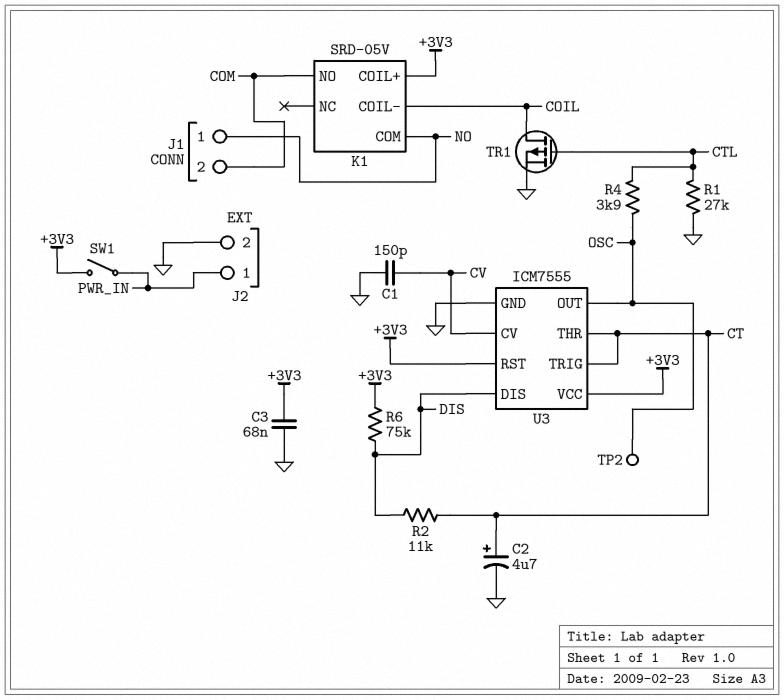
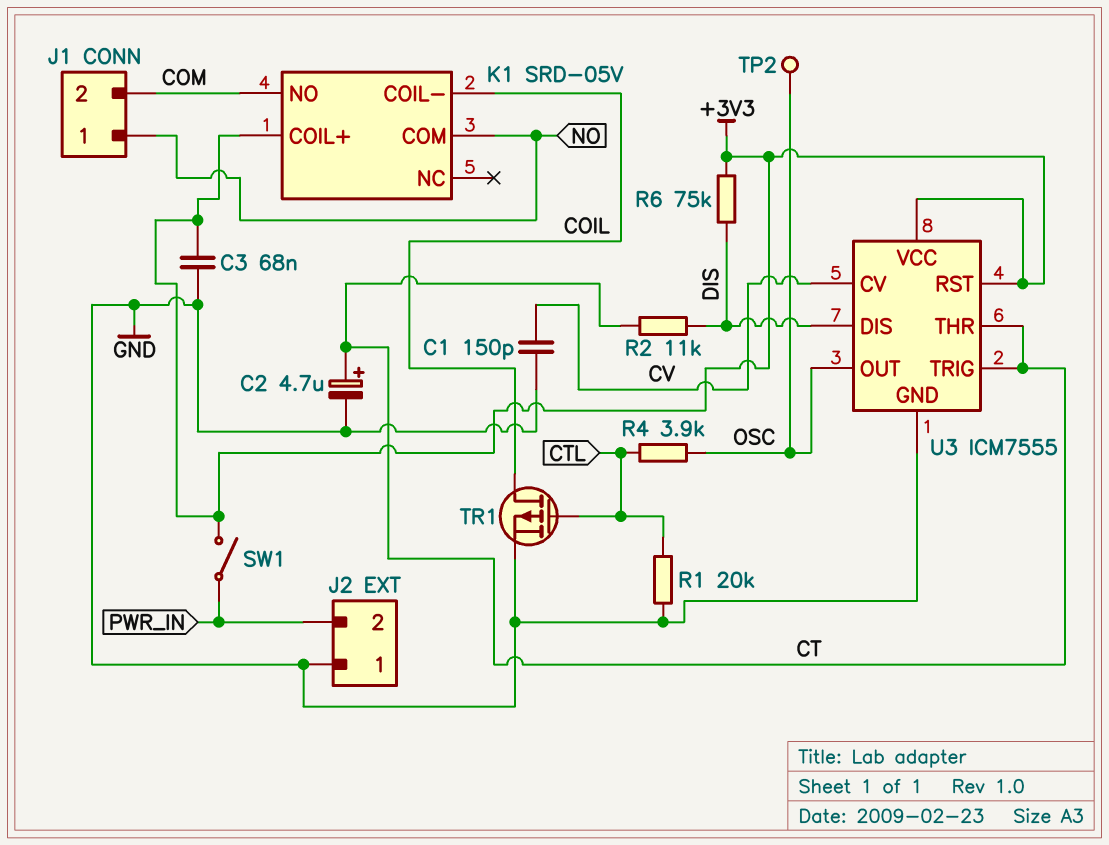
J2 pin 1: PWR_IN -> GND
J2 pin 2: GND -> PWR_IN
R1: 27k (CTL, GND) -> 20k (CTL, GND)

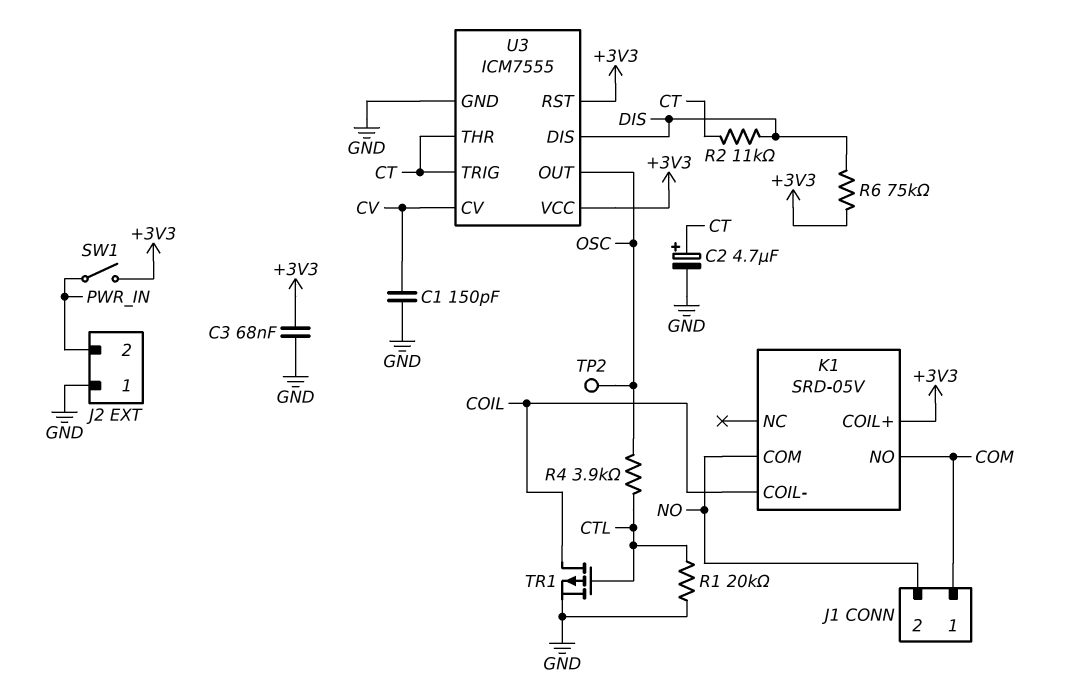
J1 pin 1: NO -> COM
J1 pin 2: COM -> NO

